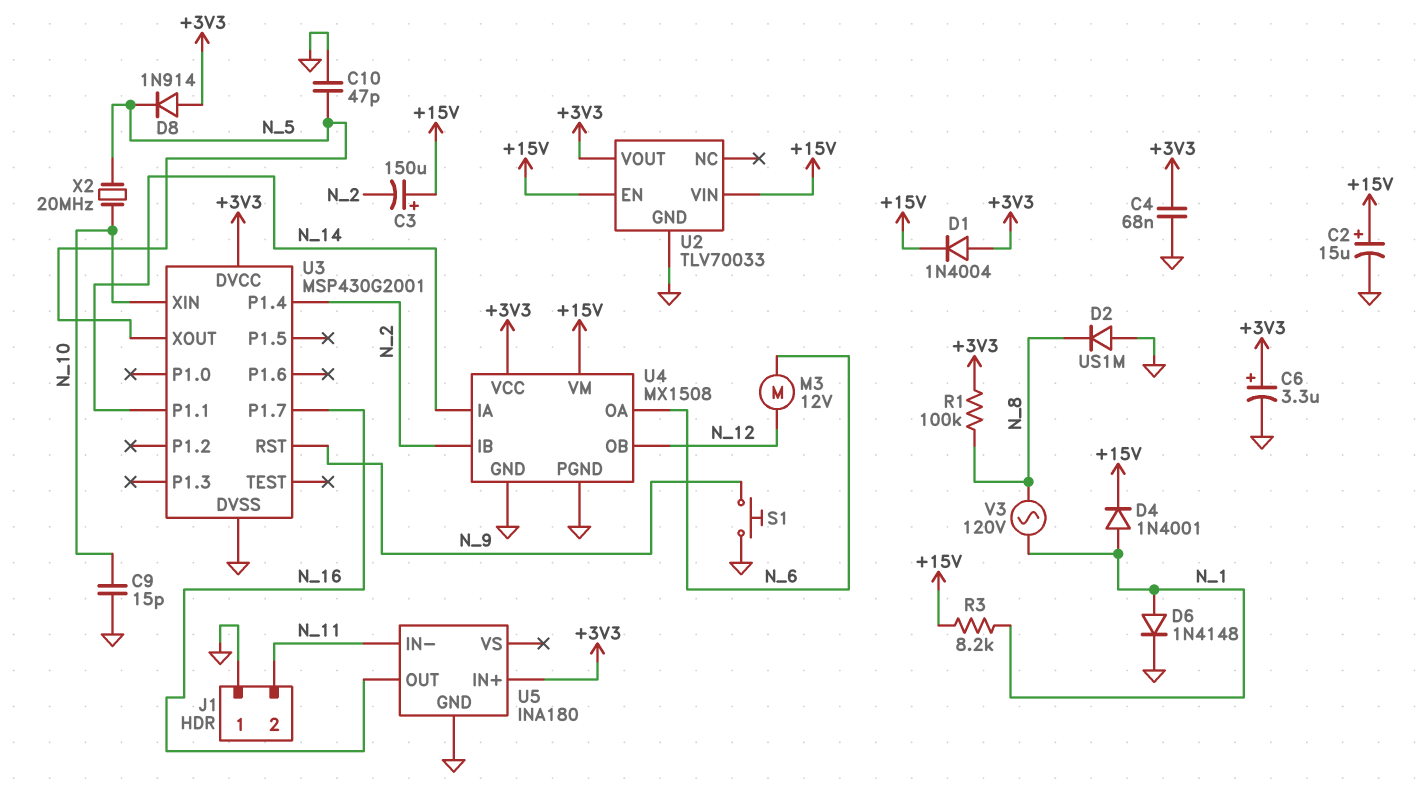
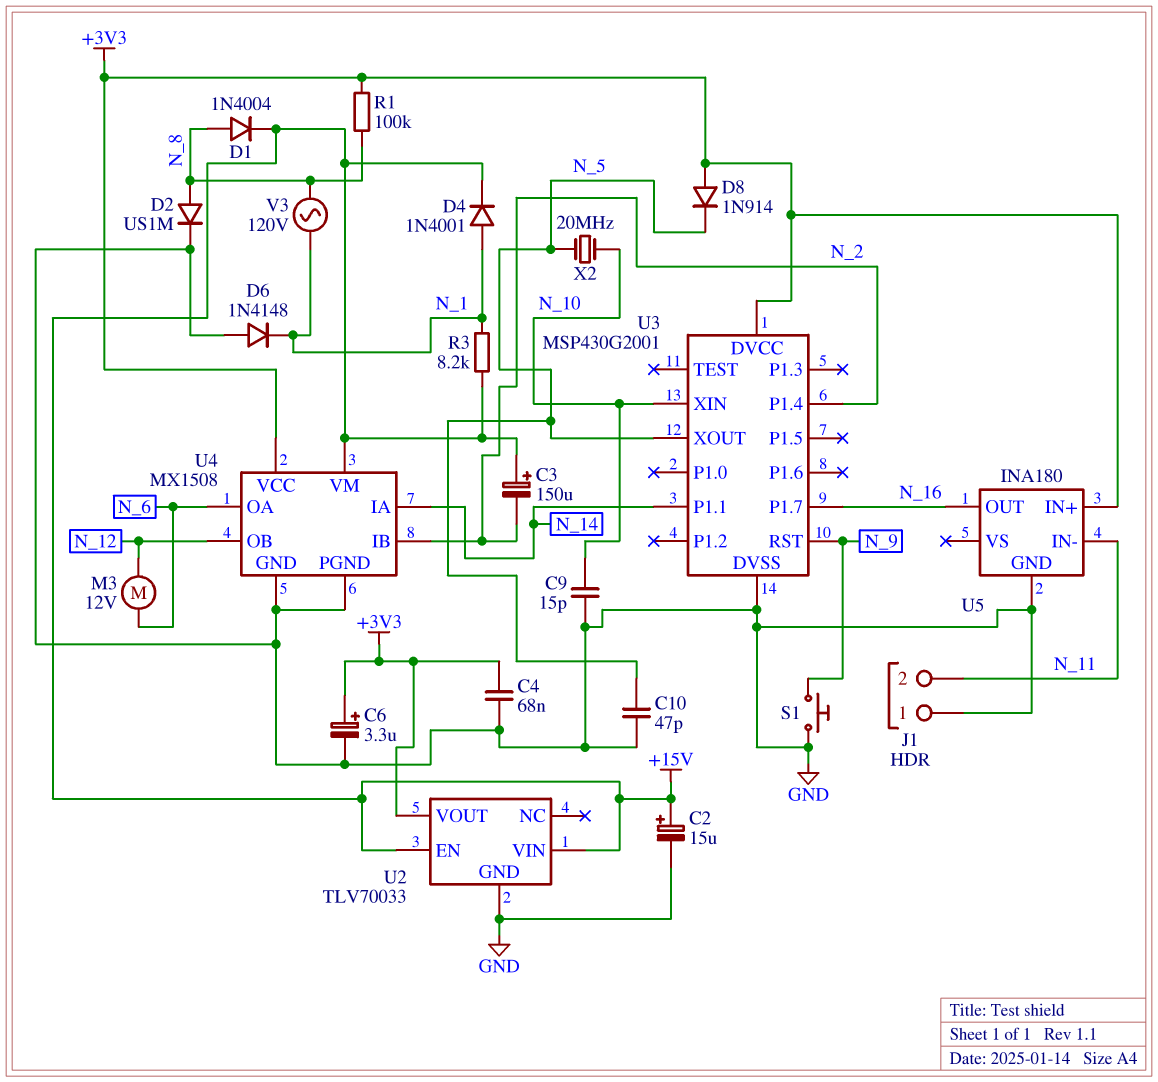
D1: diode 1N4004 (A +3V3, K +15V) -> diode 1N4004 (A N_8, K +15V)
D2: diode US1M (A GND, K N_8) -> diode US1M (A N_8, K GND)
D6: diode 1N4148 (A N_1, K GND) -> diode 1N4148 (A GND, K N_1)

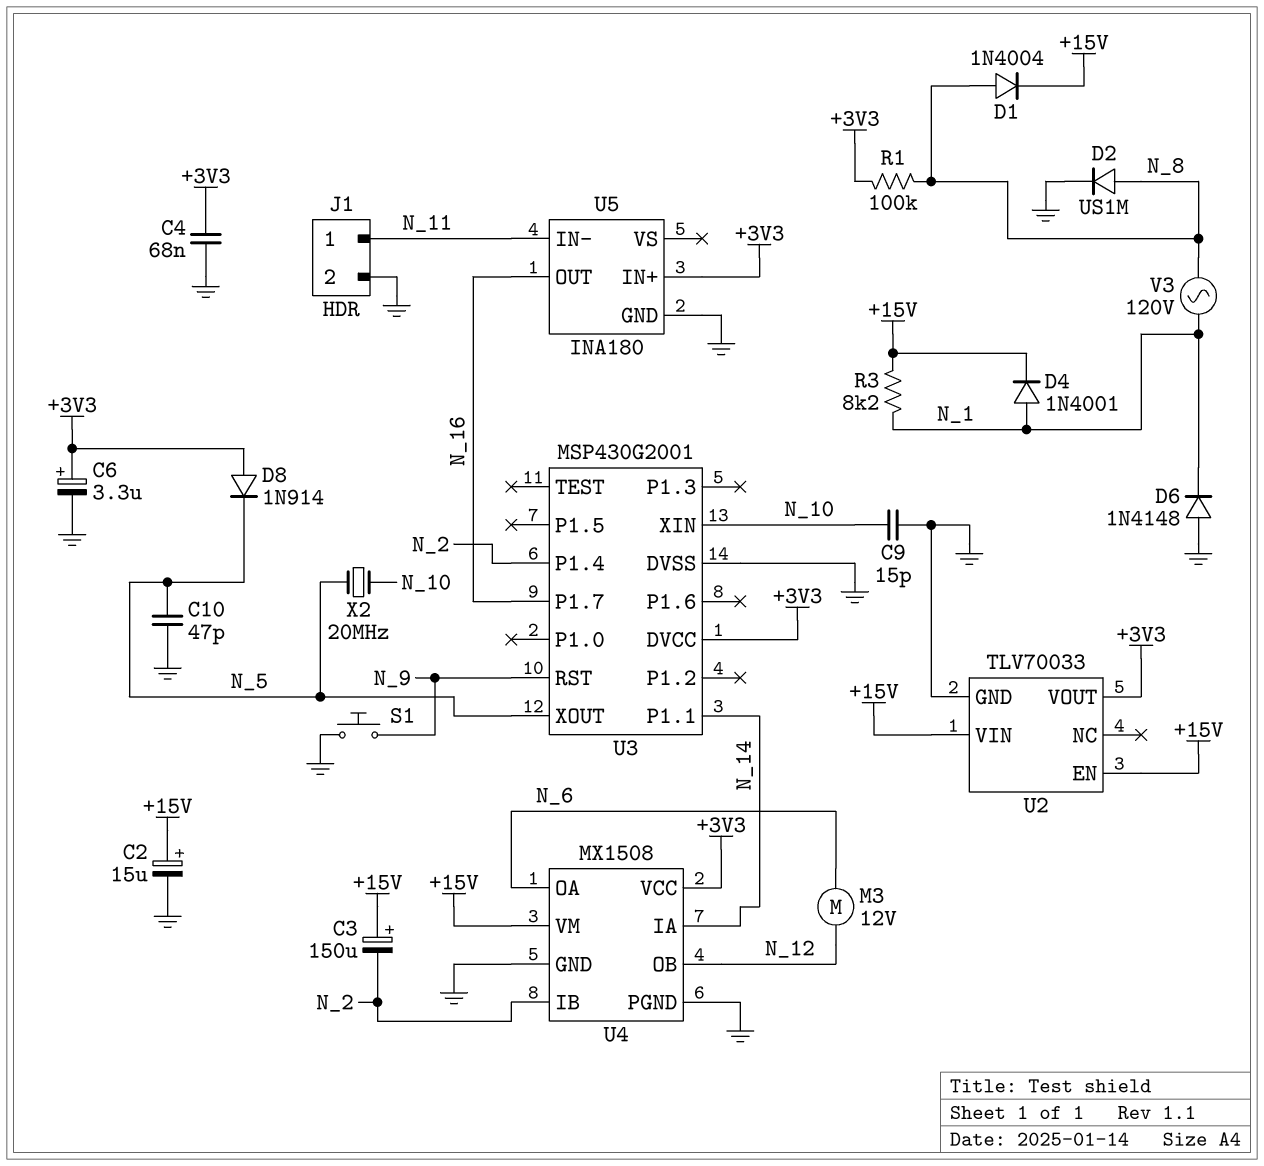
J1 pin 1: GND -> N_11
J1 pin 2: N_11 -> GND

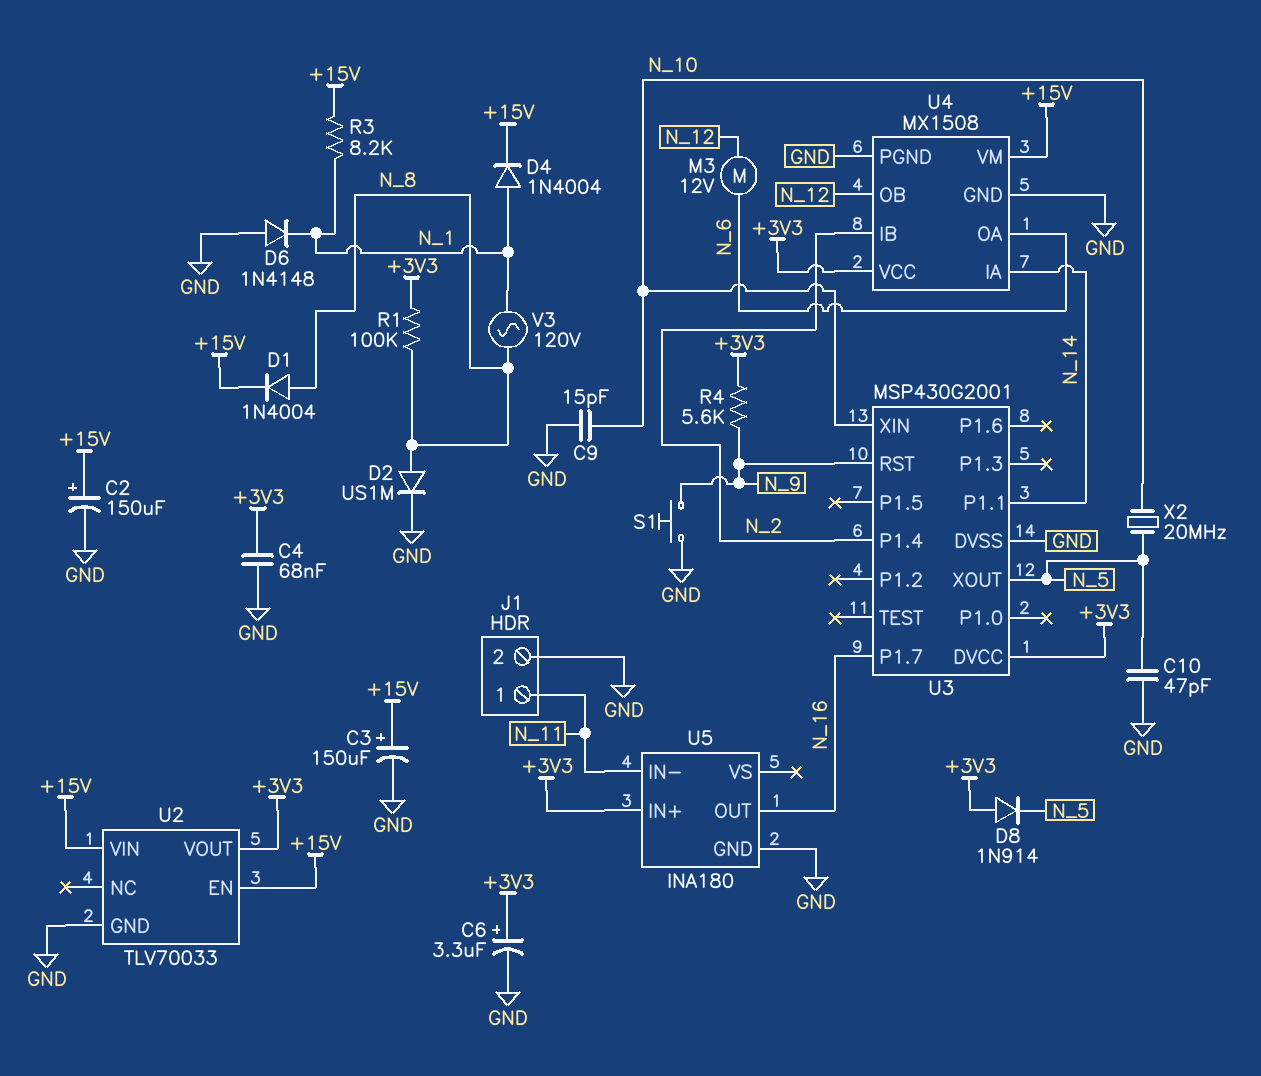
C2: 15uF (plus +15V, minus GND) -> 150uF (plus +15V, minus GND)
C3: 150uF (plus +15V, minus N_2) -> 150uF (plus +15V, minus GND)
D4: diode 1N4001 (A N_1, K +15V) -> diode 1N4004 (A N_1, K +15V)
R4: none -> 5.6k (+3V3, N_9)

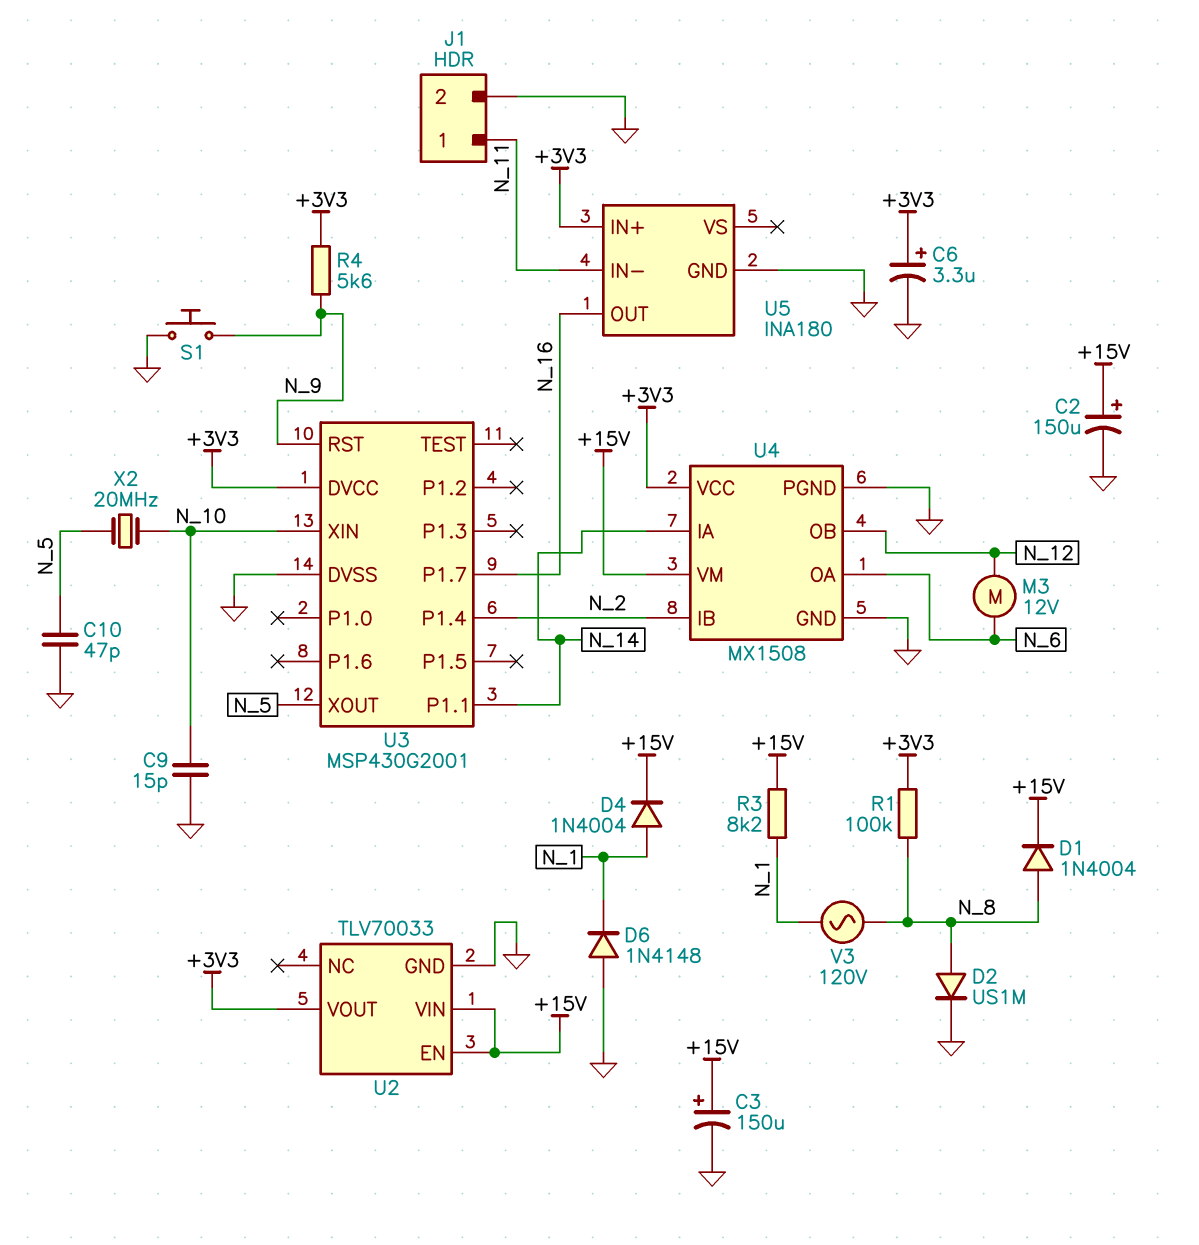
C4: 68nF (+3V3, GND) -> none
D8: diode 1N914 (A +3V3, K N_5) -> none

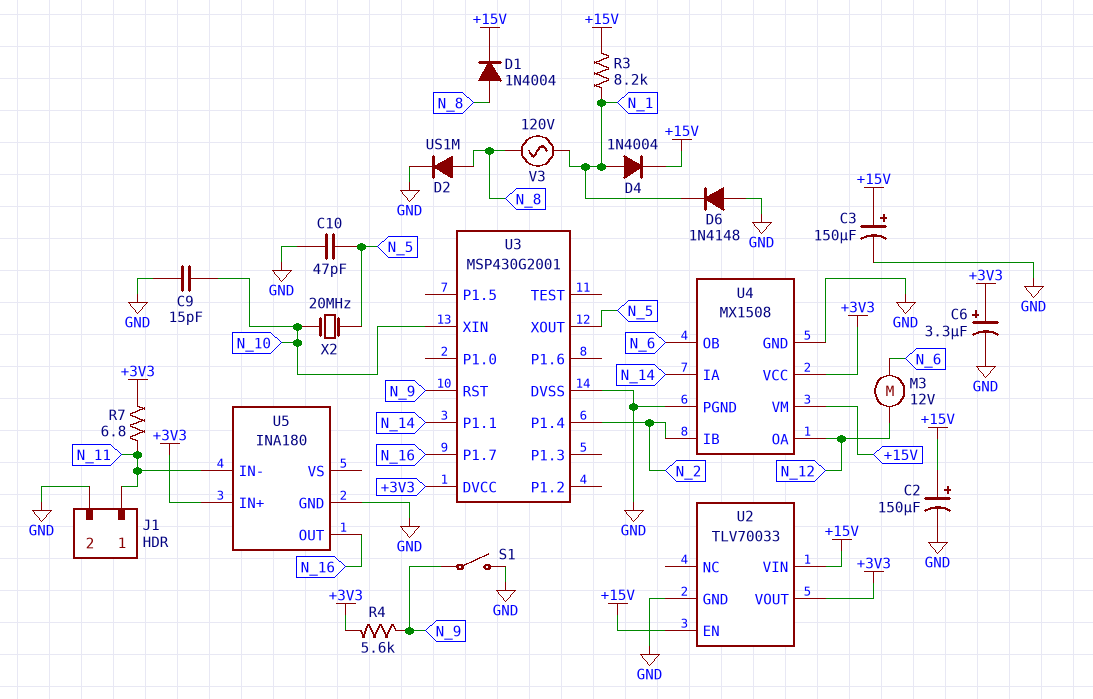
R1: 100k (+3V3, N_8) -> none
R7: none -> 6.8 (+3V3, N_11)
S1: button (GND, N_9) -> switch (GND, N_9)
U4 pin OA: N_6 -> N_12
U4 pin OB: N_12 -> N_6

